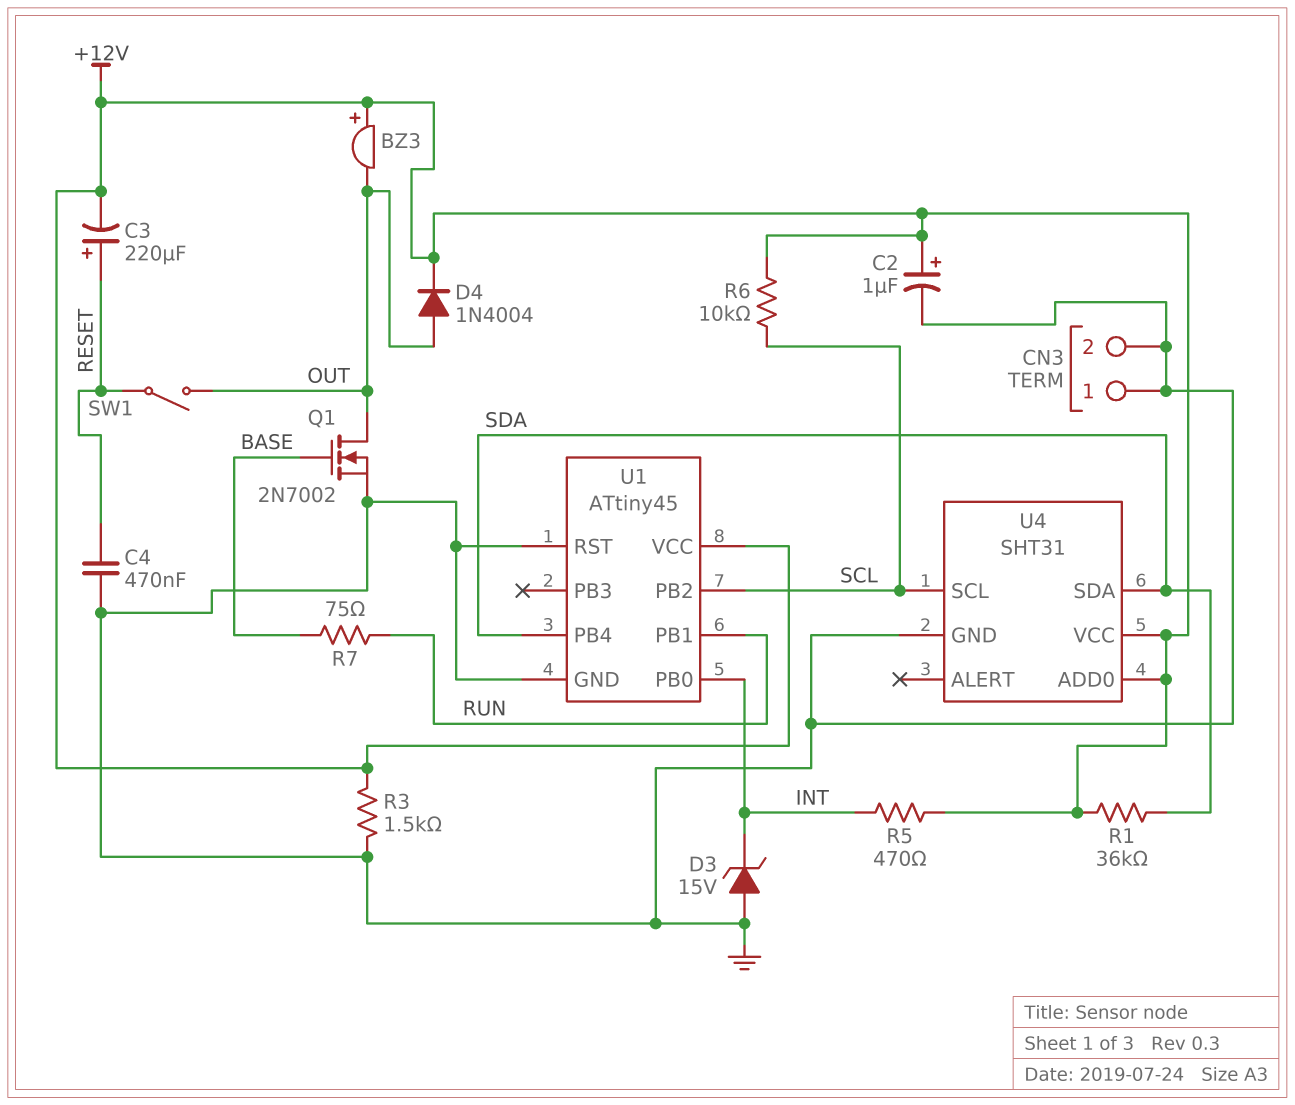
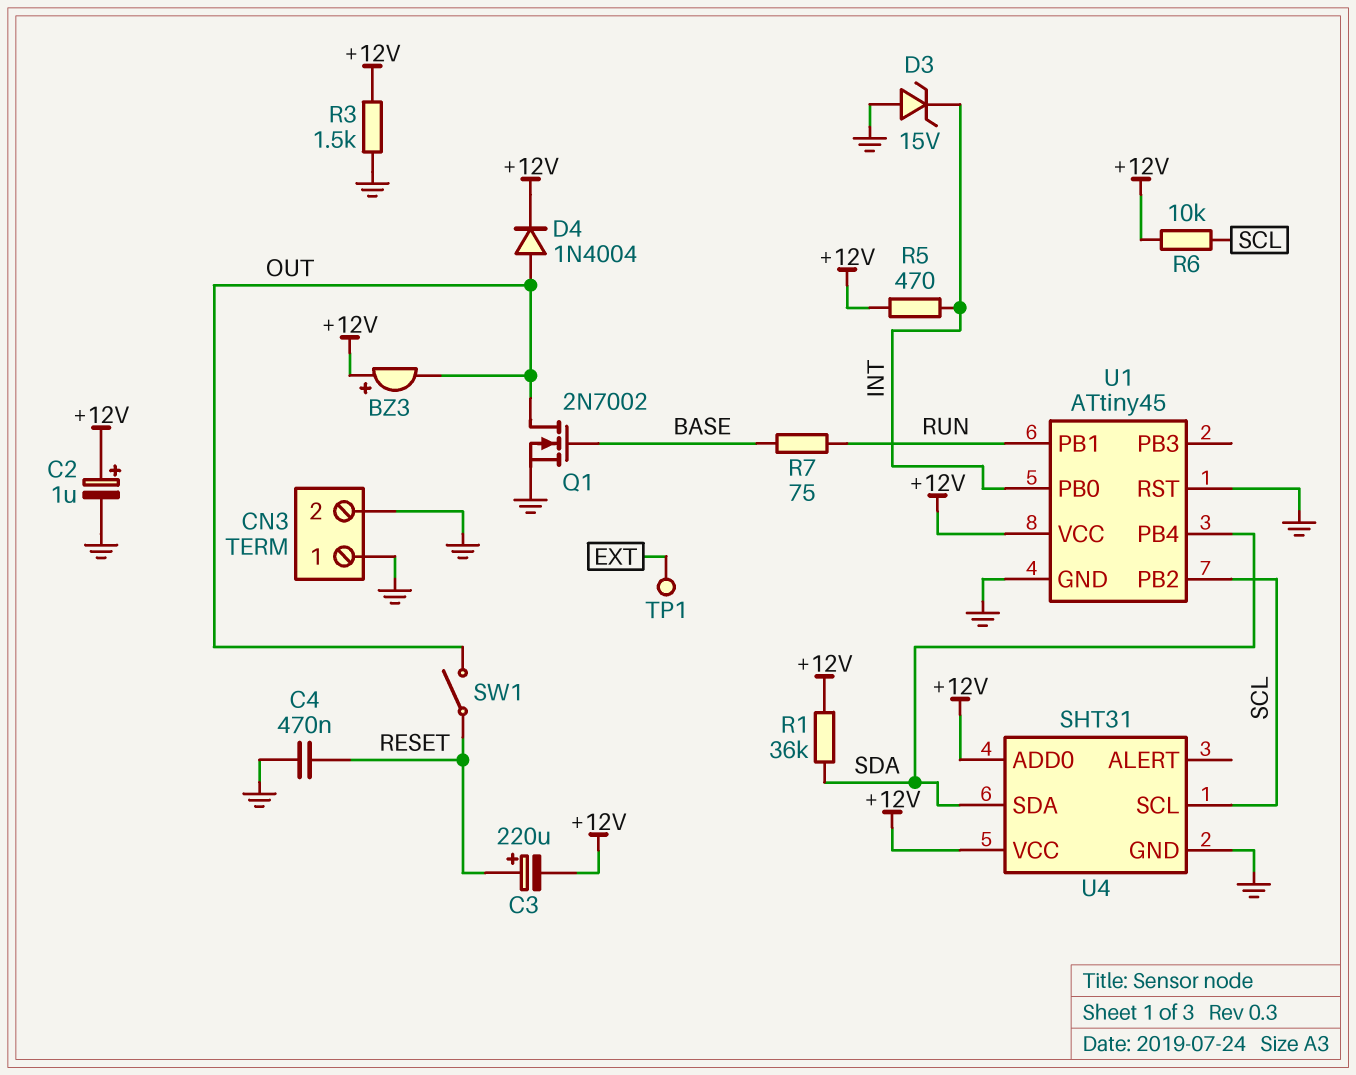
TP1: none -> test point (EXT)

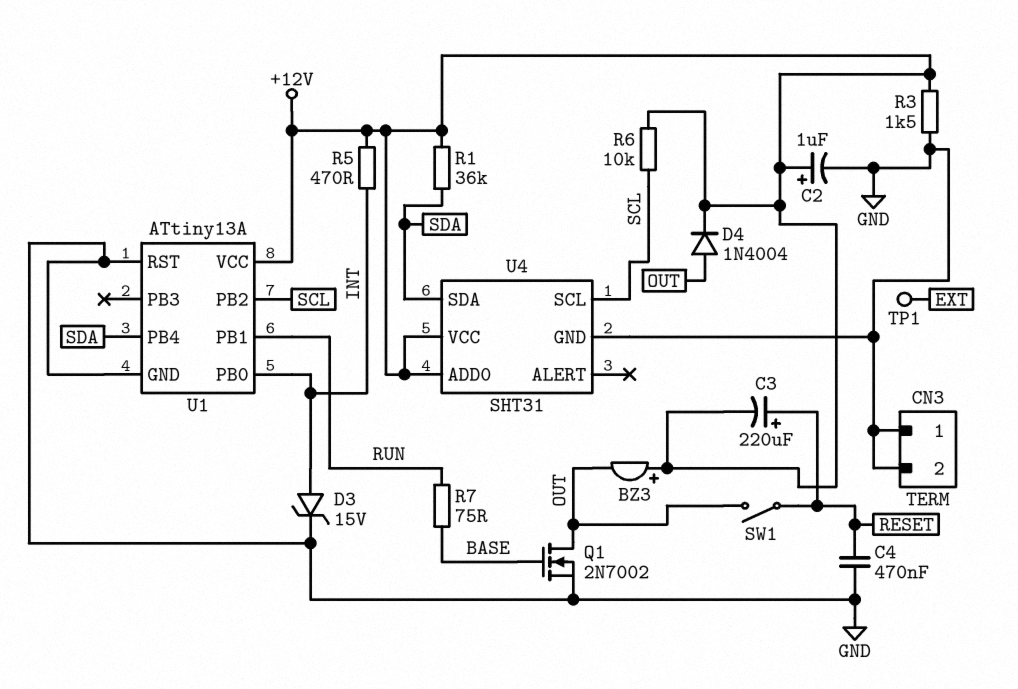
D3: zener 15V (A GND, K INT) -> zener 15V (A INT, K GND)
U1: ATtiny45 -> ATtiny13A

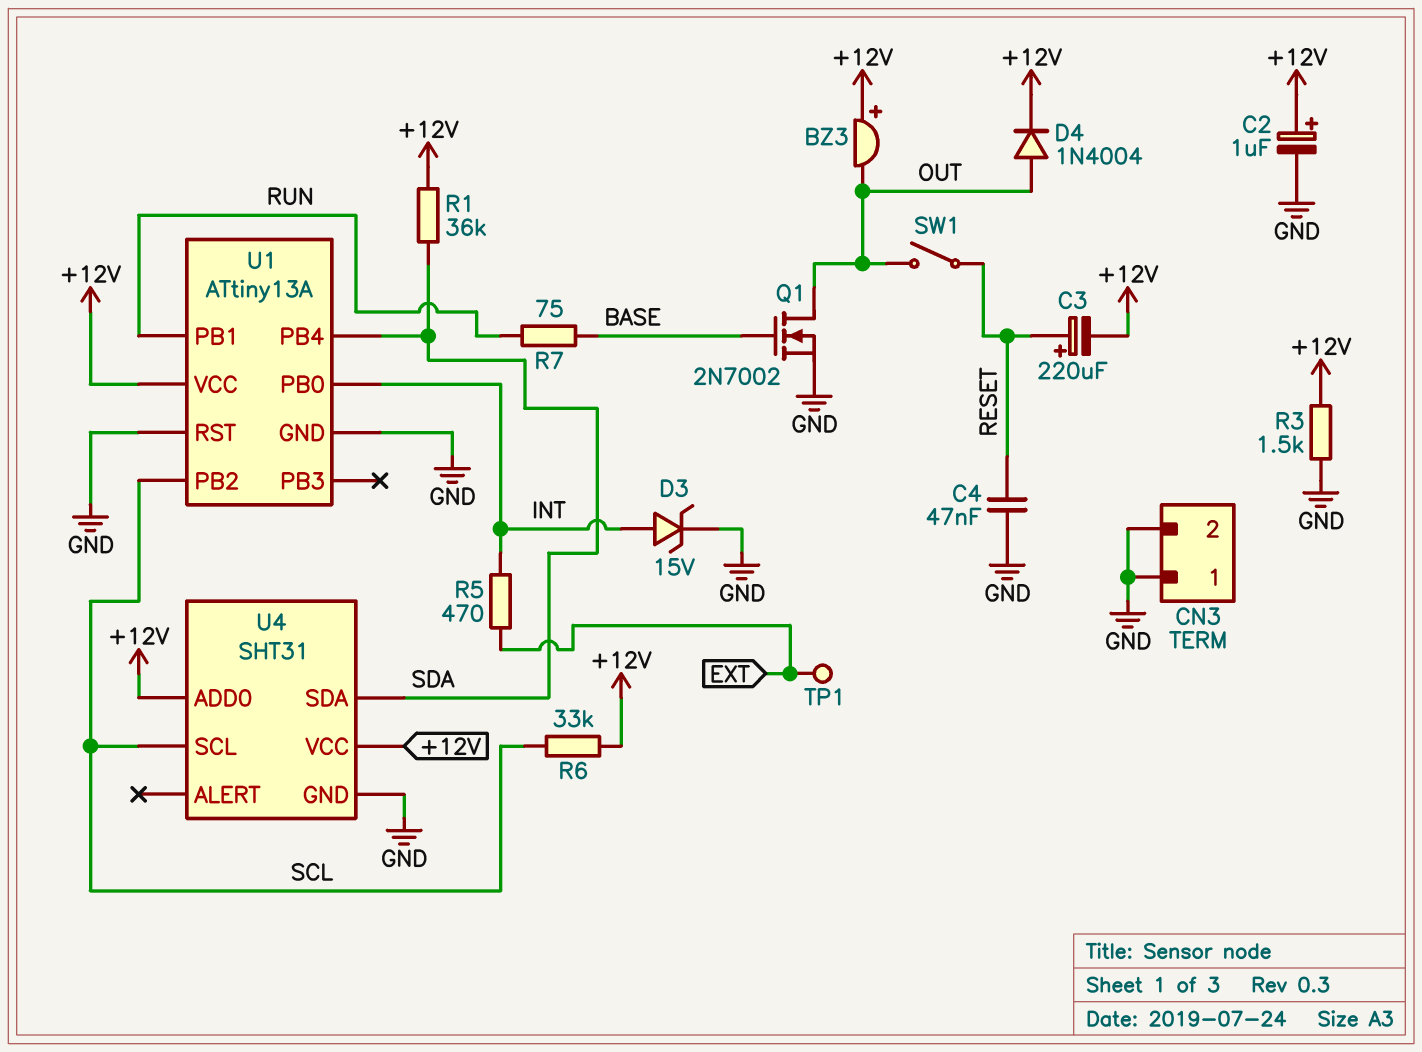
C4: 470nF (GND, RESET) -> 47nF (GND, RESET)
R5: 470 (+12V, INT) -> 470 (EXT, INT)
R6: 10k (+12V, SCL) -> 33k (+12V, SCL)

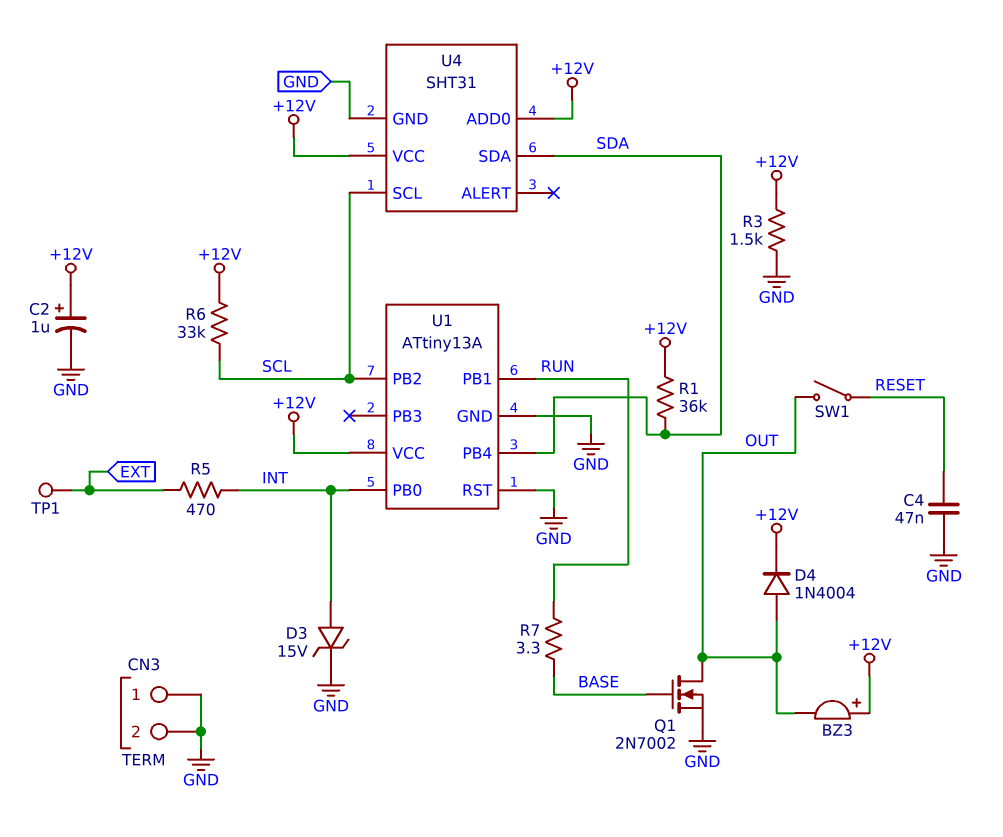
C3: 220uF (plus RESET, minus +12V) -> none
R7: 75 (BASE, RUN) -> 3.3 (BASE, RUN)

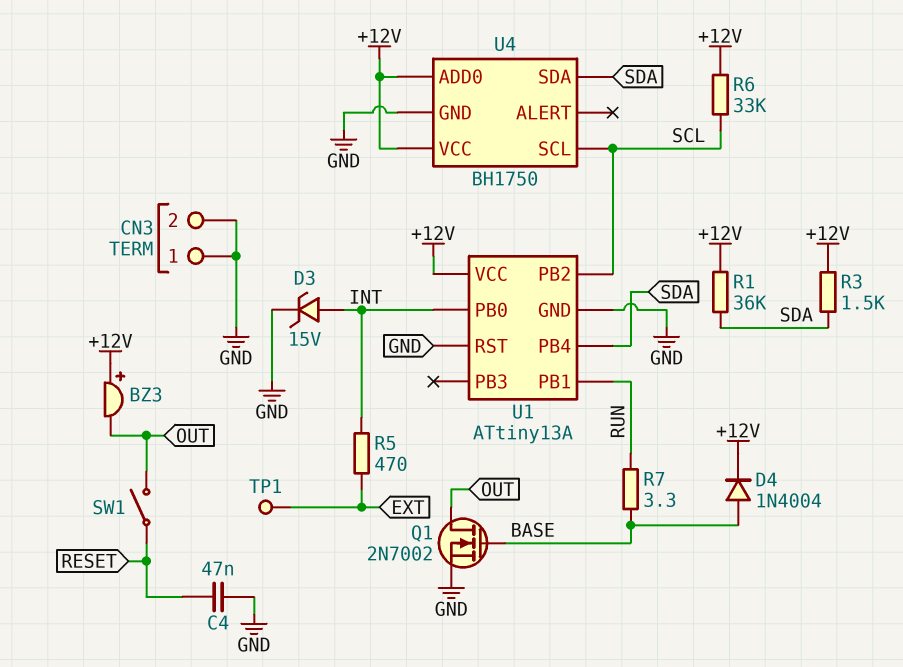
C2: 1uF (plus +12V, minus GND) -> none
D4: diode 1N4004 (A OUT, K +12V) -> diode 1N4004 (A BASE, K +12V)
R3: 1.5k (+12V, GND) -> 1.5k (+12V, SDA)
U4: SHT31 -> BH1750

